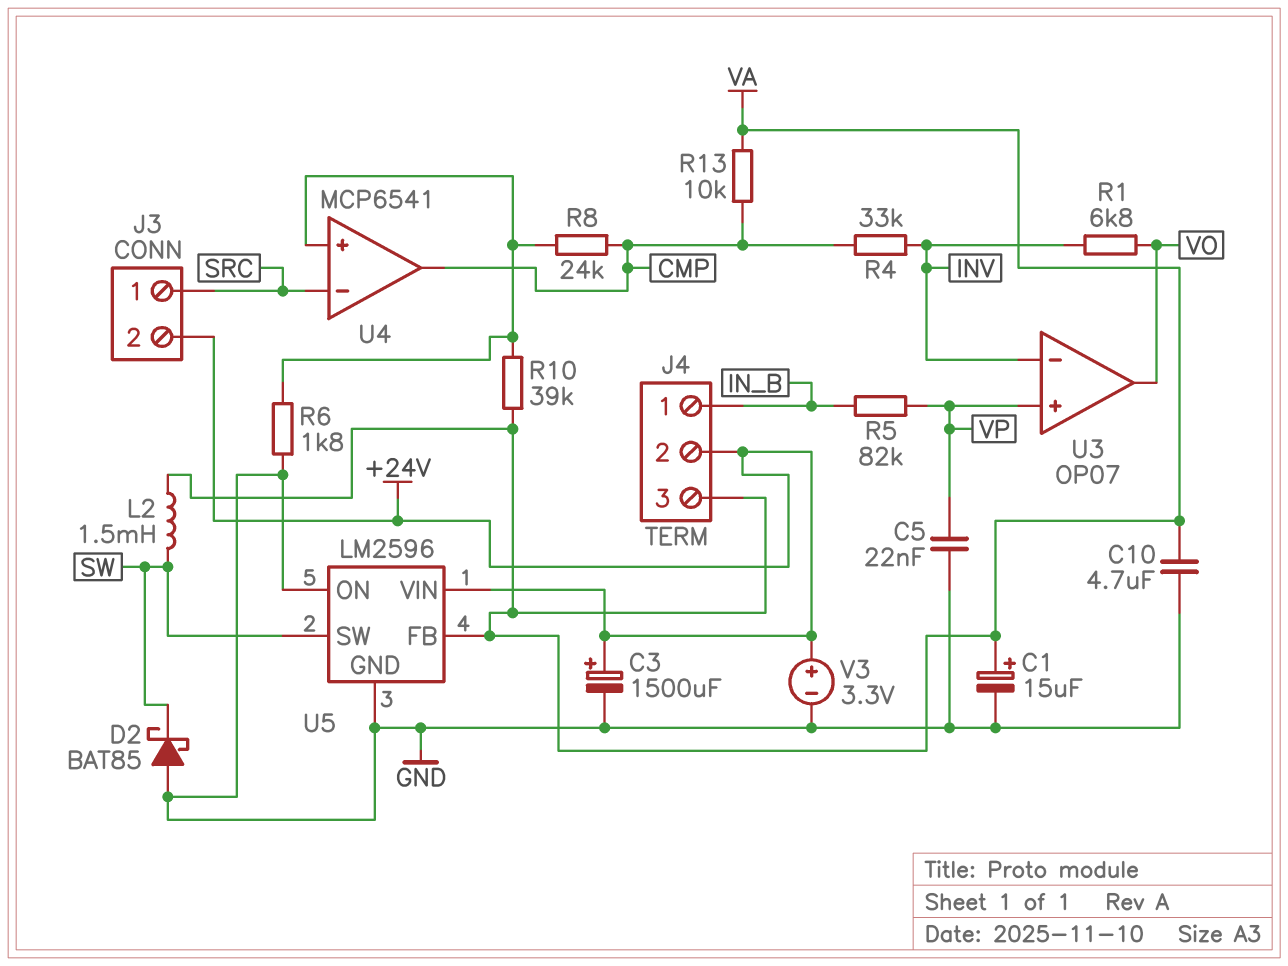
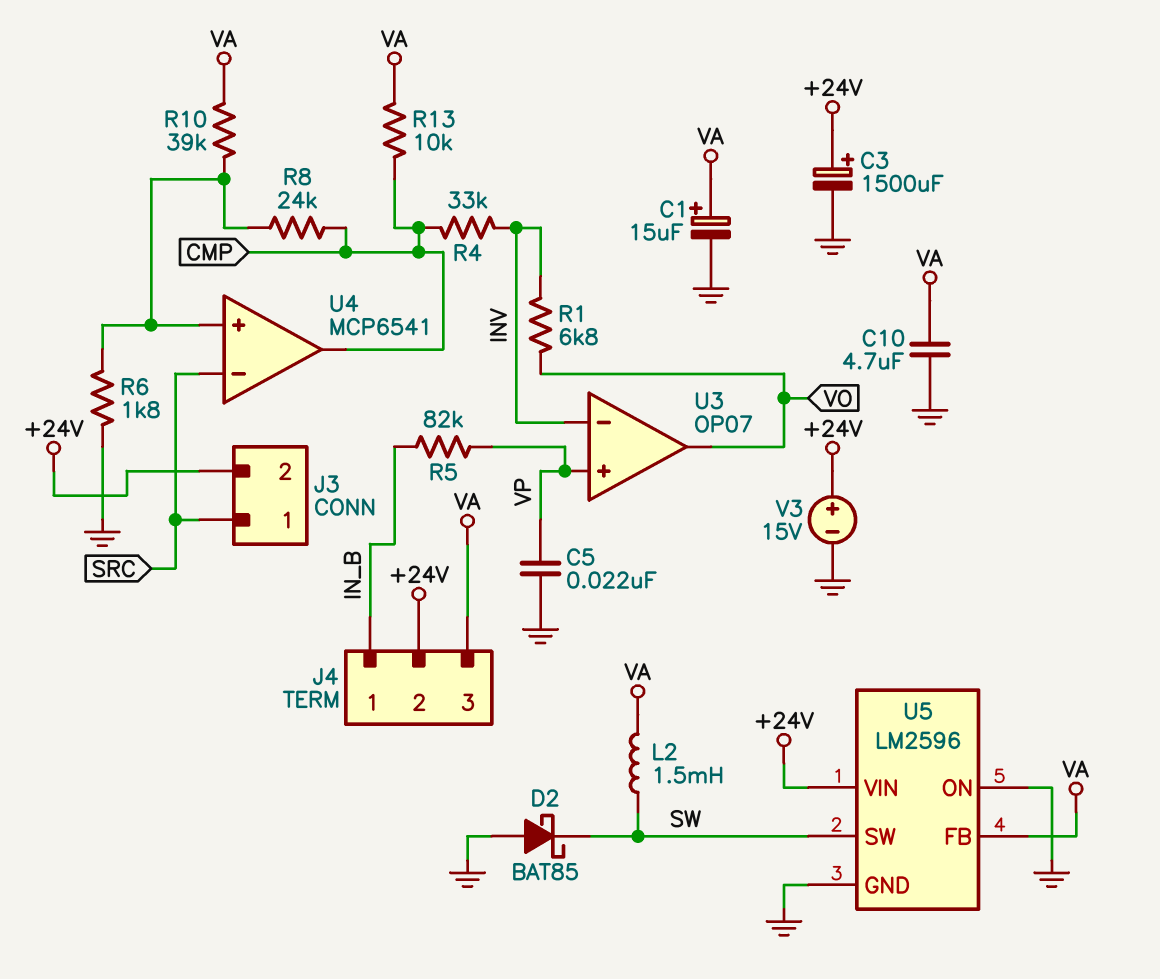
V3: 3.3V (plus +24V, minus GND) -> 15V (plus +24V, minus GND)

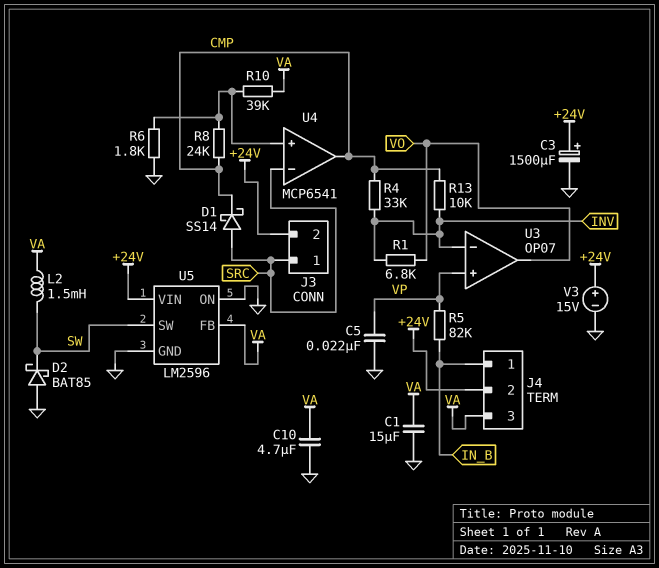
C1: 15uF (plus VA, minus GND) -> 15uF (GND, VA)
D1: none -> schottky SS14 (A SRC, K CMP)
R13: 10k (CMP, VA) -> 10k (CMP, INV)

